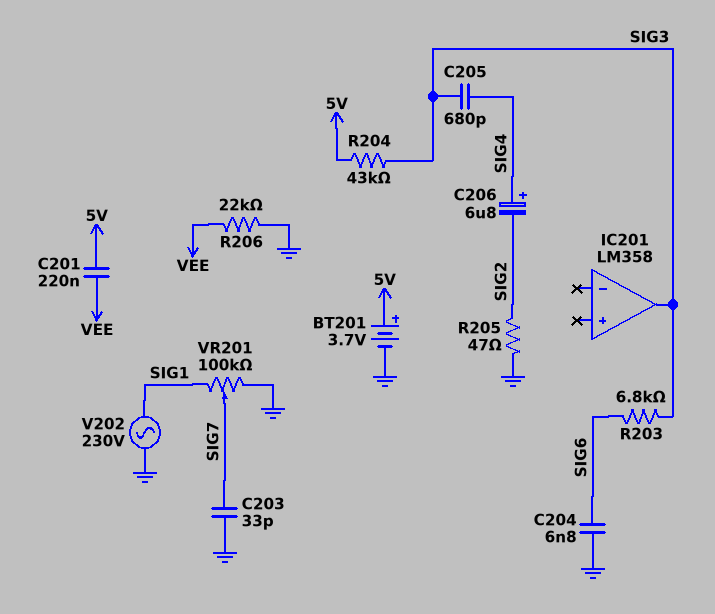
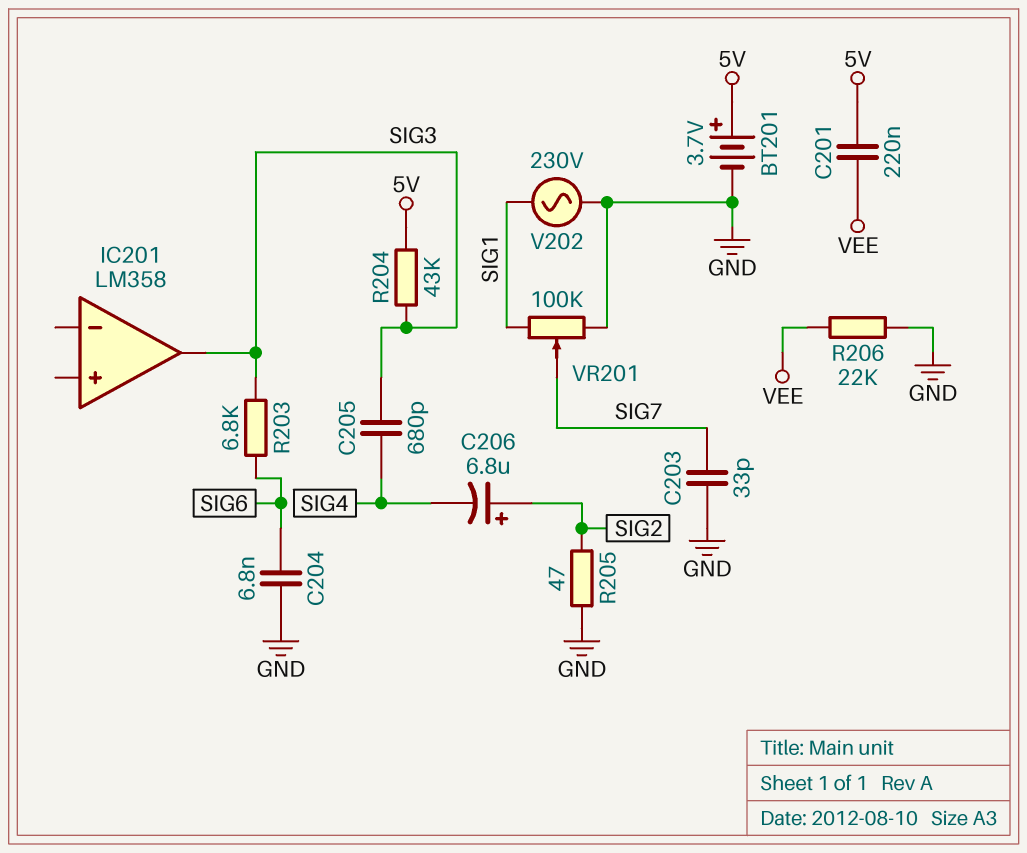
C206: 6.8uF (plus SIG4, minus SIG2) -> 6.8uF (plus SIG2, minus SIG4)

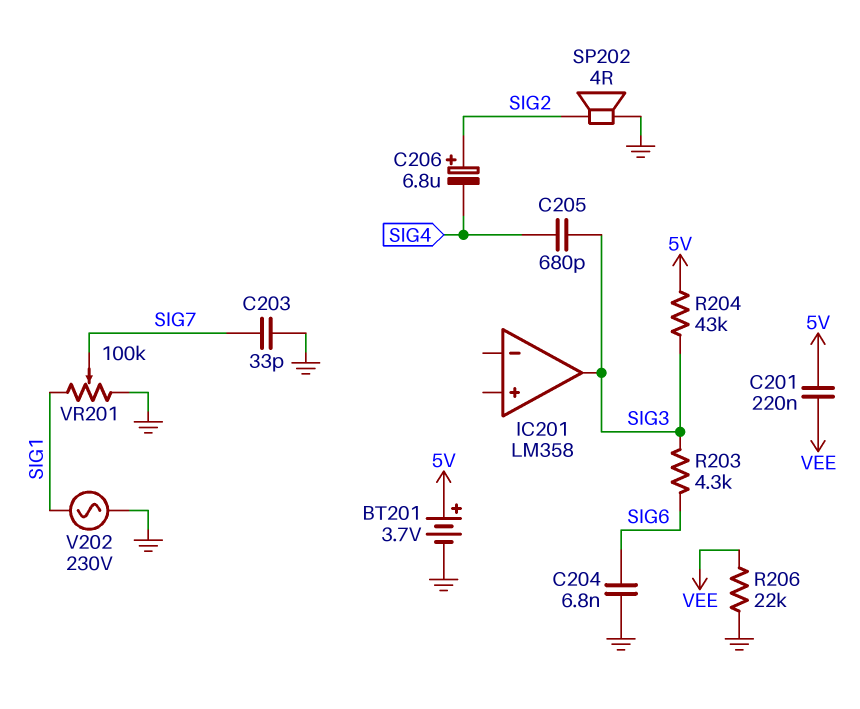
R203: 6.8k (SIG3, SIG6) -> 4.3k (SIG3, SIG6)
R205: 47 (GND, SIG2) -> none
SP202: none -> speaker 4R (GND, SIG2)

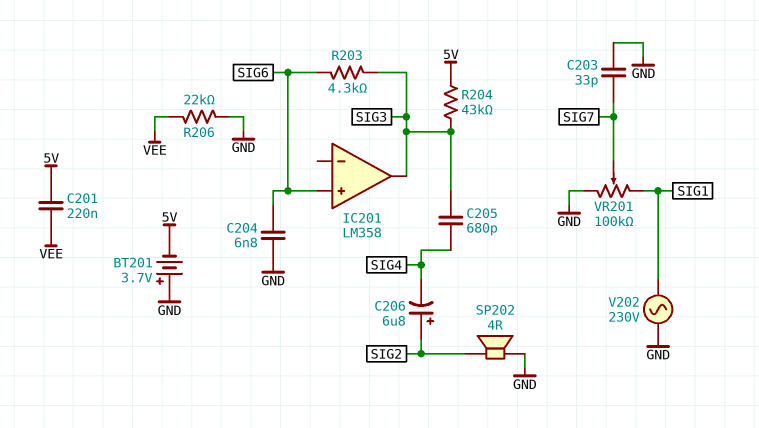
BT201: 3.7V (plus 5V, minus GND) -> 3.7V (plus GND, minus 5V)
IC201 pin in+: none -> SIG6

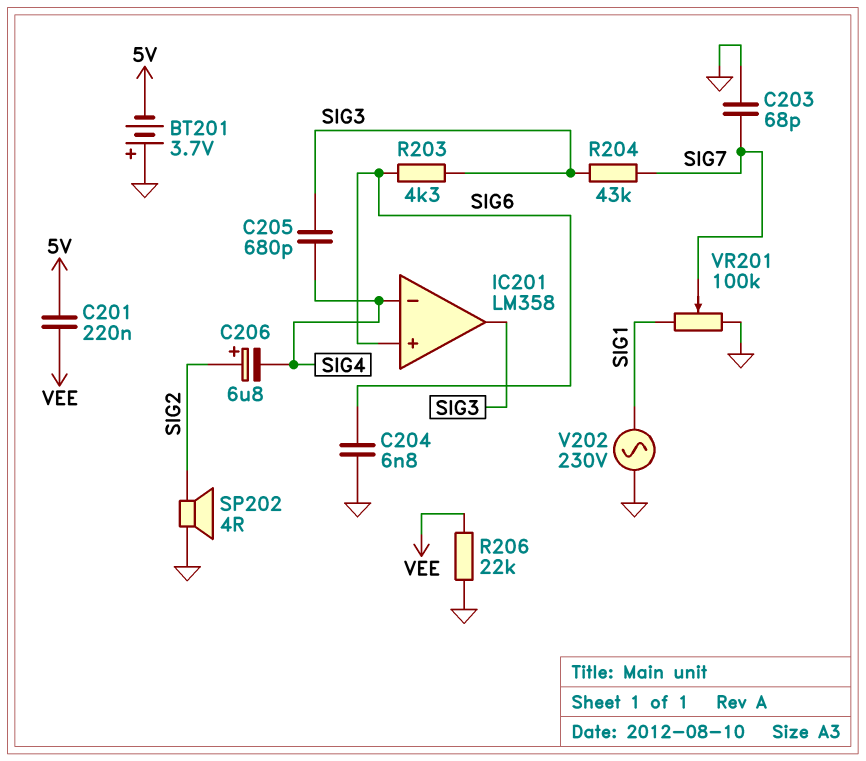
C203: 33pF (GND, SIG7) -> 68pF (GND, SIG7)
IC201 pin in-: none -> SIG4
R204: 43k (5V, SIG3) -> 43k (SIG3, SIG7)

